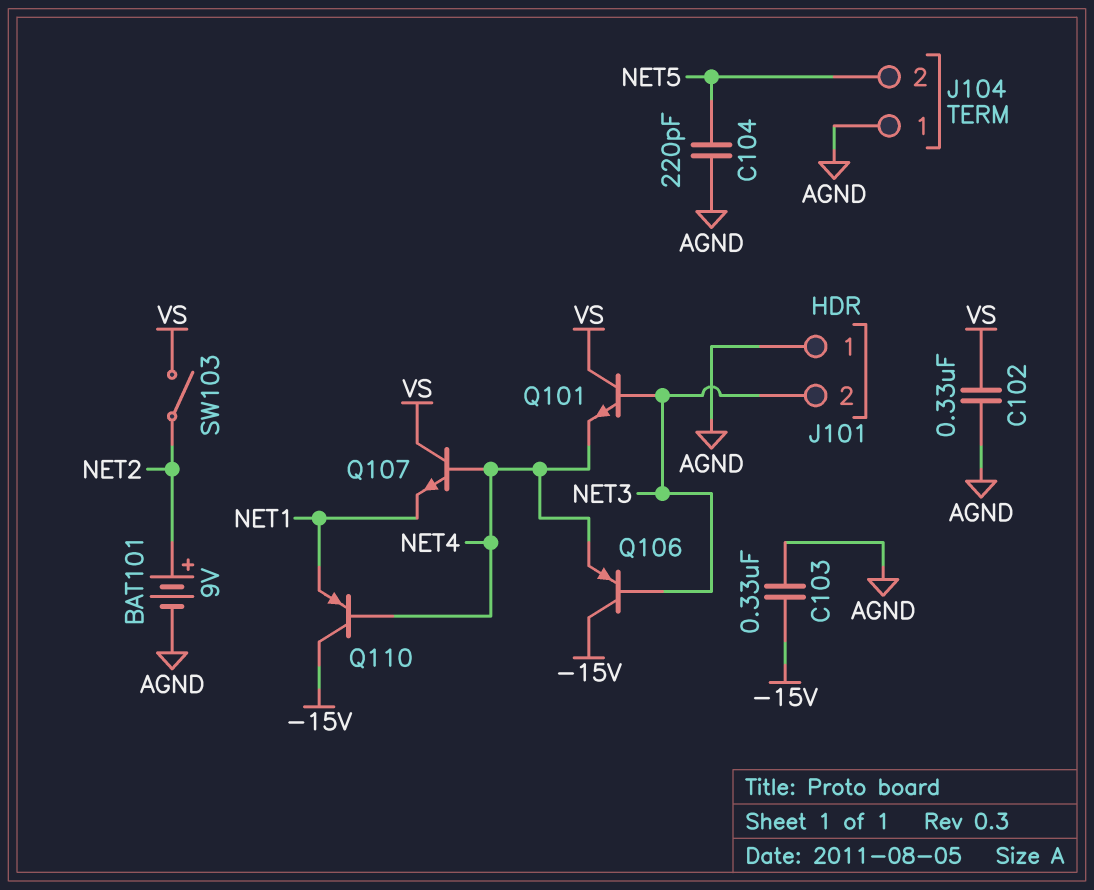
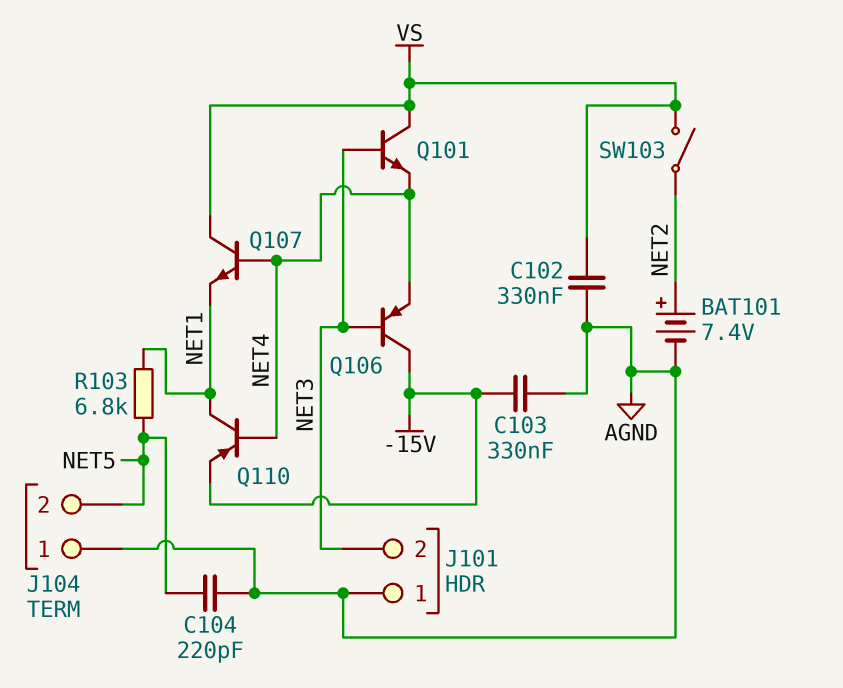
BAT101: 9V (plus NET2, minus AGND) -> 7.4V (plus NET2, minus AGND)
Q110: PNP (B NET4, C -15V, E NET1) -> PNP (B NET4, C NET1, E -15V)
R103: none -> 6.8k (NET1, NET5)

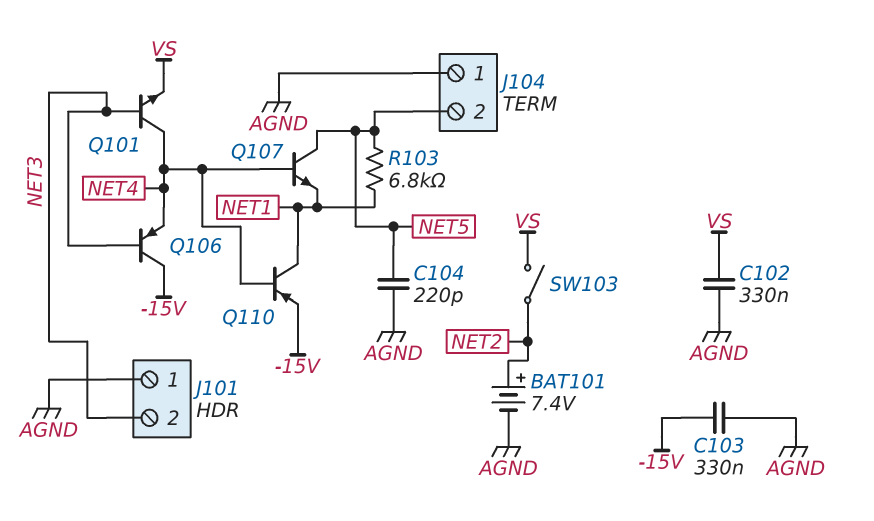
Q101: NPN (B NET3, C VS, E NET4) -> NPN (B NET3, C NET4, E VS)
Q107: NPN (B NET4, C VS, E NET1) -> NPN (B NET4, C NET5, E NET1)

